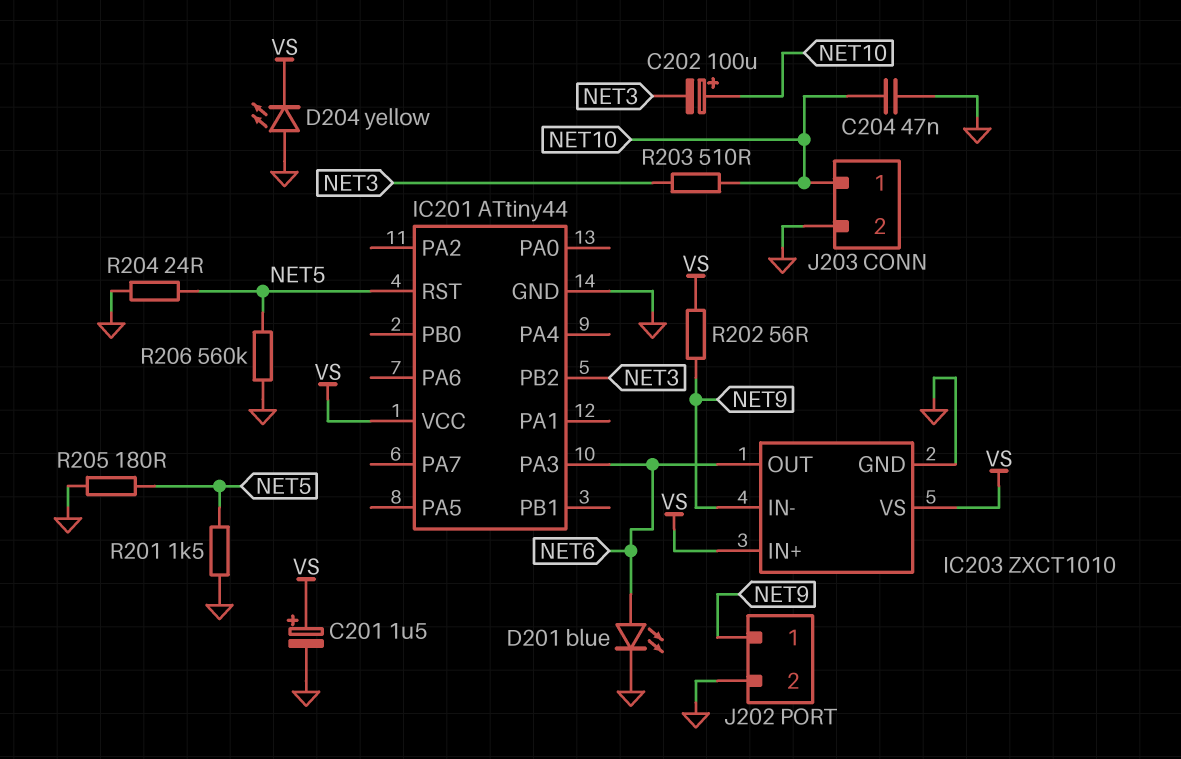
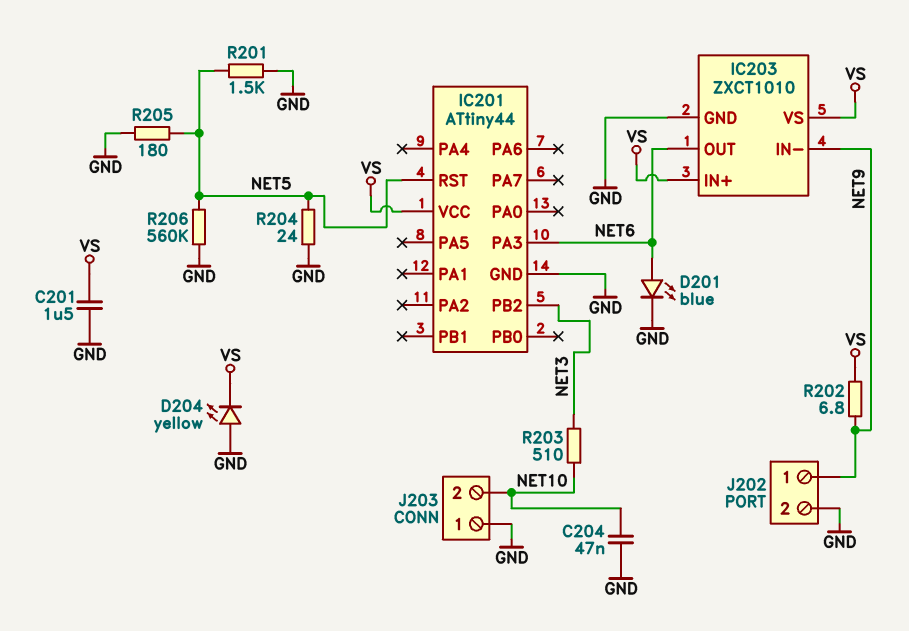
C201: 1.5uF (plus VS, minus GND) -> 1.5uF (GND, VS)
C202: 100uF (plus NET10, minus NET3) -> none
J203 pin 1: NET10 -> GND
J203 pin 2: GND -> NET10
R202: 56 (NET9, VS) -> 6.8 (NET9, VS)

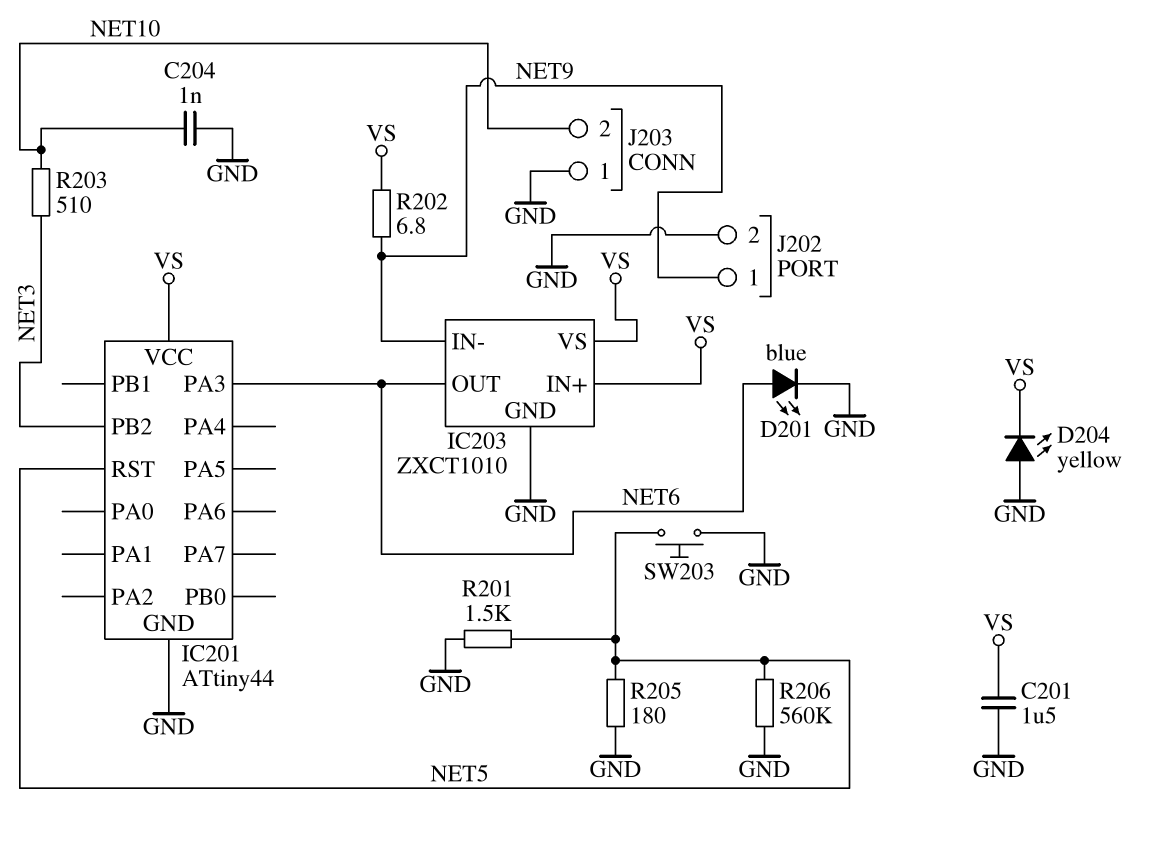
C204: 47nF (GND, NET10) -> 1nF (GND, NET10)
R204: 24 (GND, NET5) -> none
SW203: none -> button (GND, NET5)

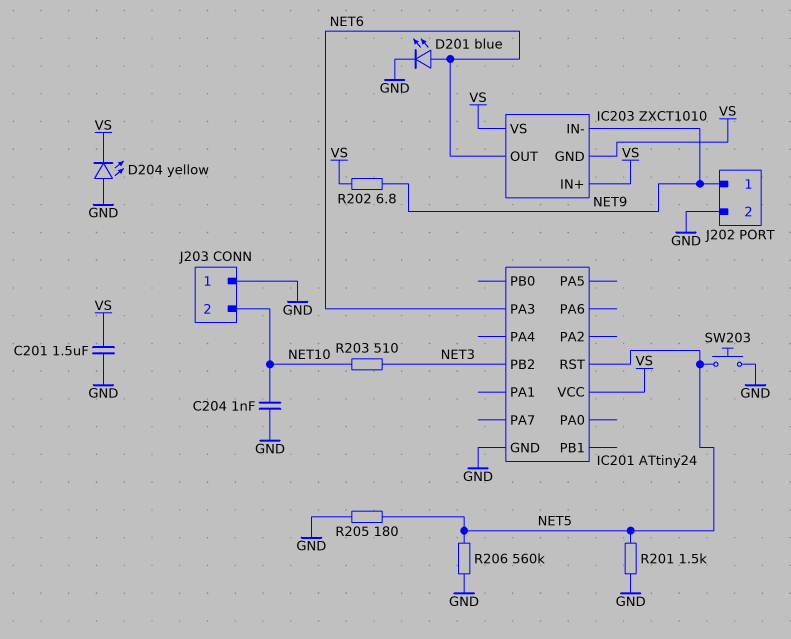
IC201: ATtiny44 -> ATtiny24
IC203 pin GND: GND -> VS

